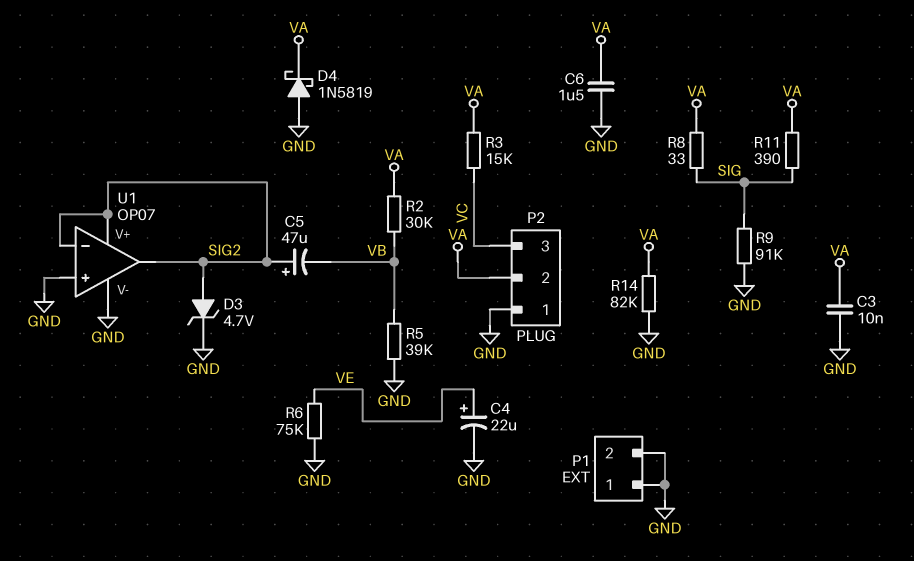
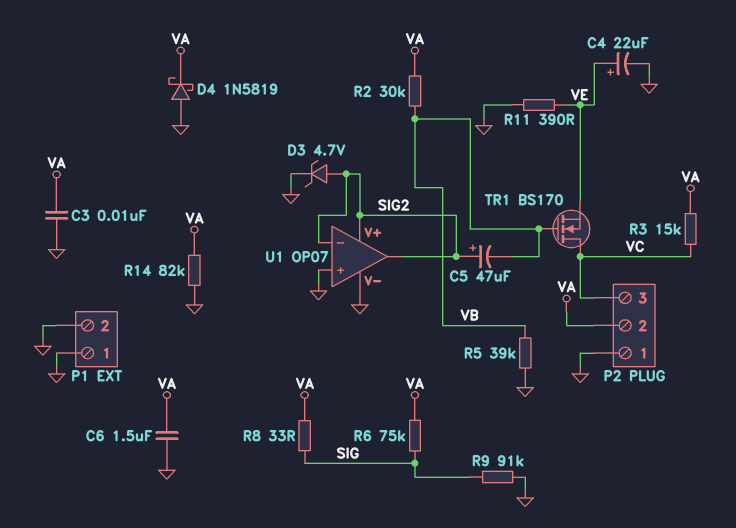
R6: 75k (GND, VE) -> 75k (SIG, VA)
R11: 390 (SIG, VA) -> 390 (GND, VE)
TR1: none -> NMOS BS170 (G VB, D VC, S VE)

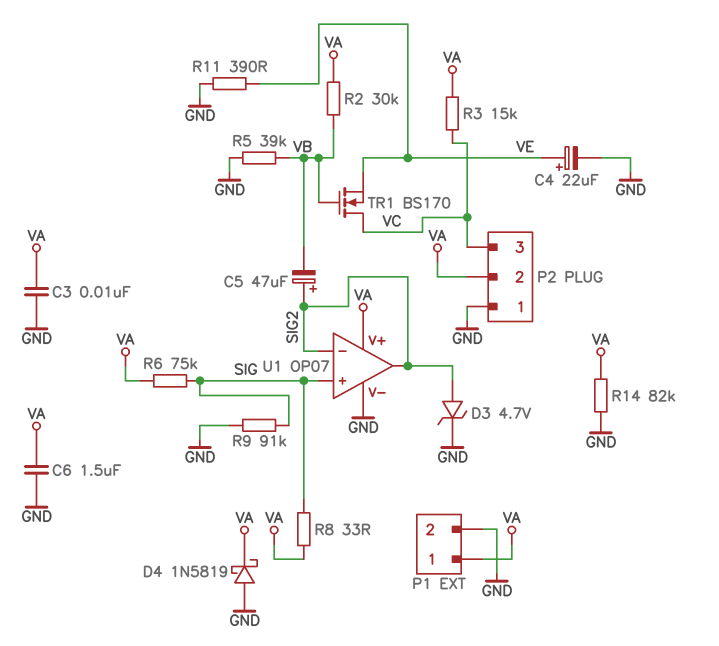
P1 pin 1: GND -> VA
U1 pin V+: SIG2 -> VA
U1 pin in+: GND -> SIG

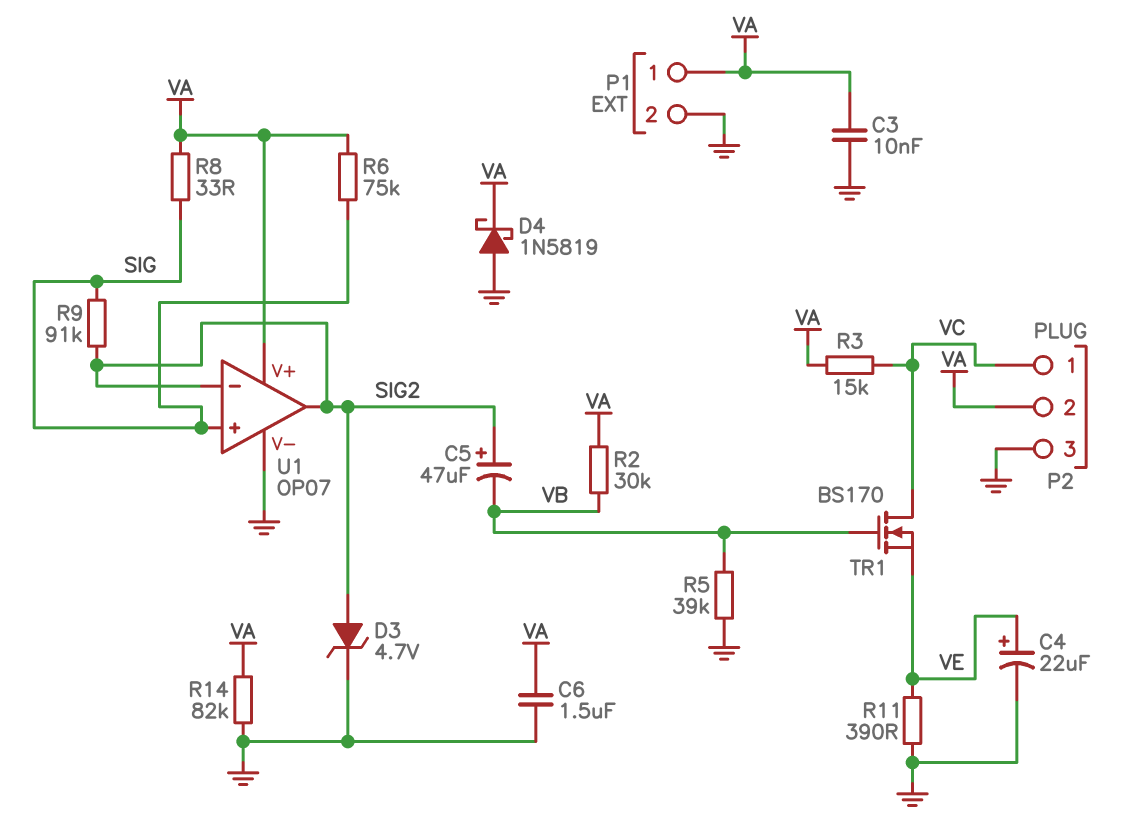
P2 pin 1: GND -> VC
P2 pin 3: VC -> GND
R9: 91k (GND, SIG) -> 91k (SIG, SIG2)

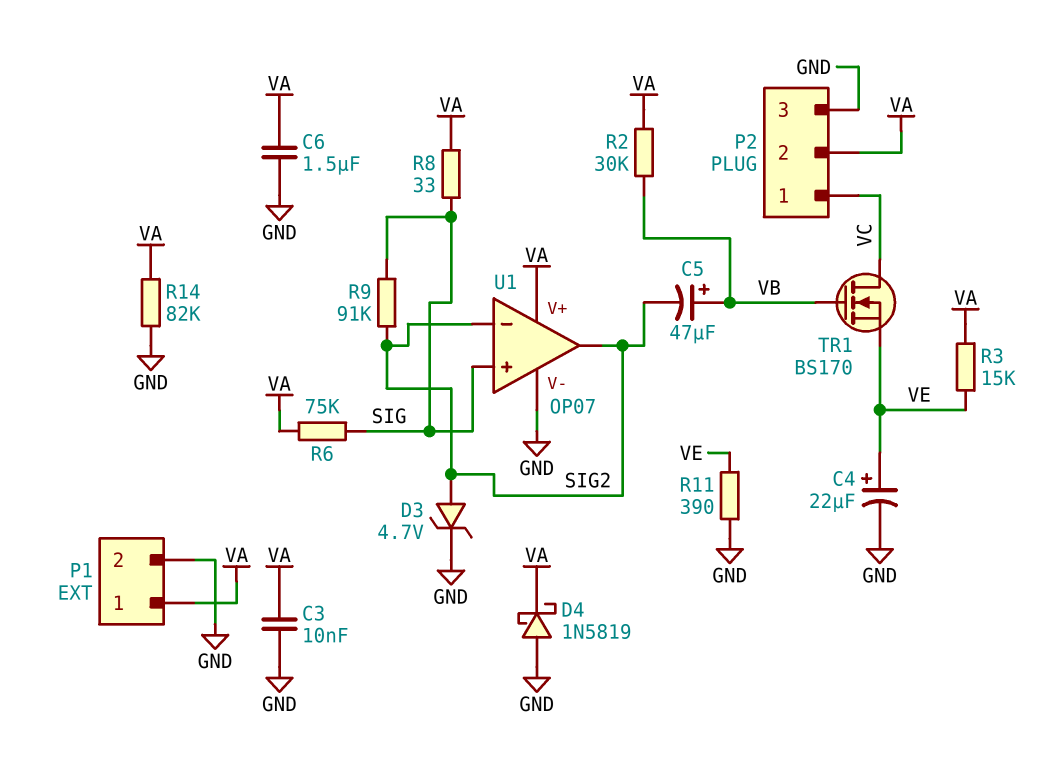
C5: 47uF (plus SIG2, minus VB) -> 47uF (plus VB, minus SIG2)
R3: 15k (VA, VC) -> 15k (VA, VE)
R5: 39k (GND, VB) -> none

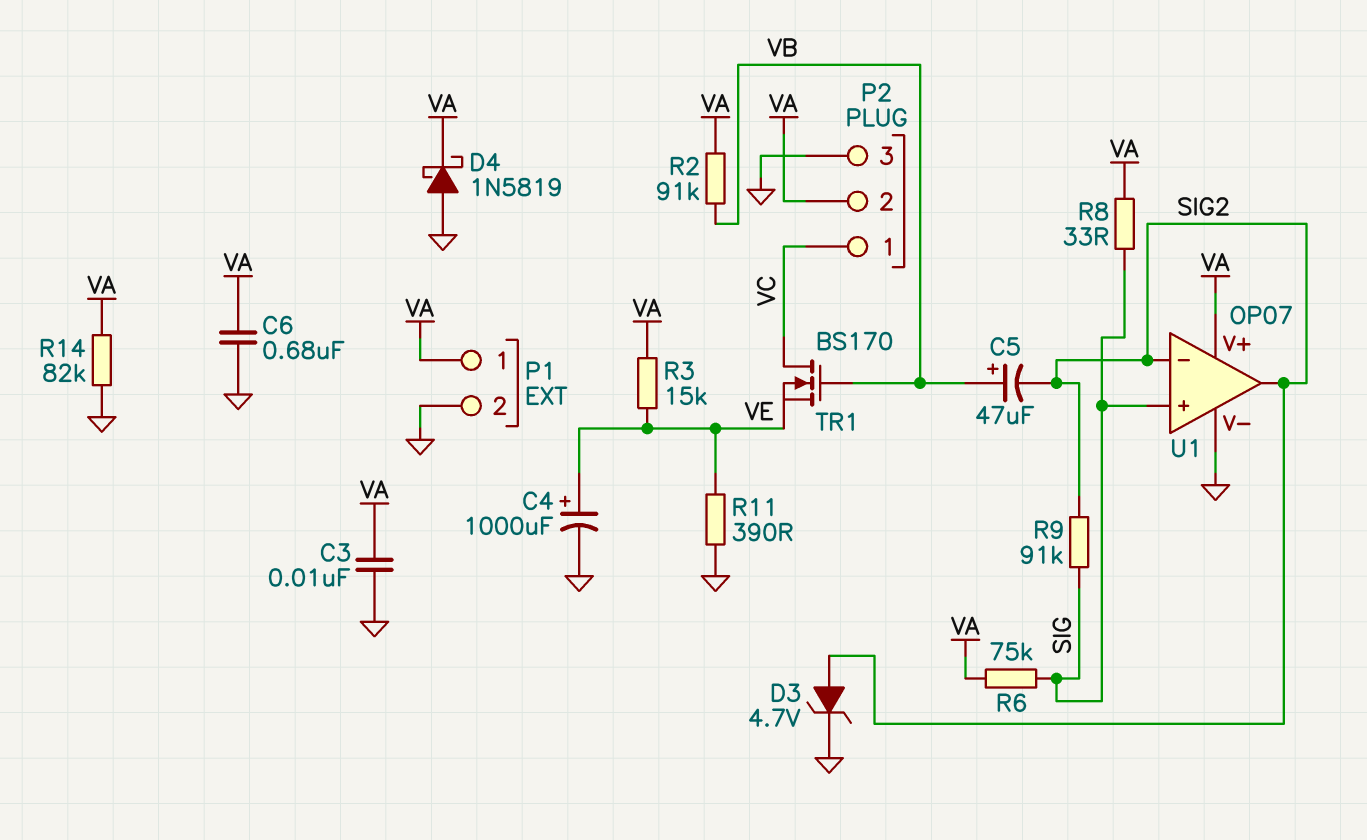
C4: 22uF (plus VE, minus GND) -> 1000uF (plus VE, minus GND)
C6: 1.5uF (GND, VA) -> 680nF (GND, VA)
R2: 30k (VA, VB) -> 91k (VA, VB)

